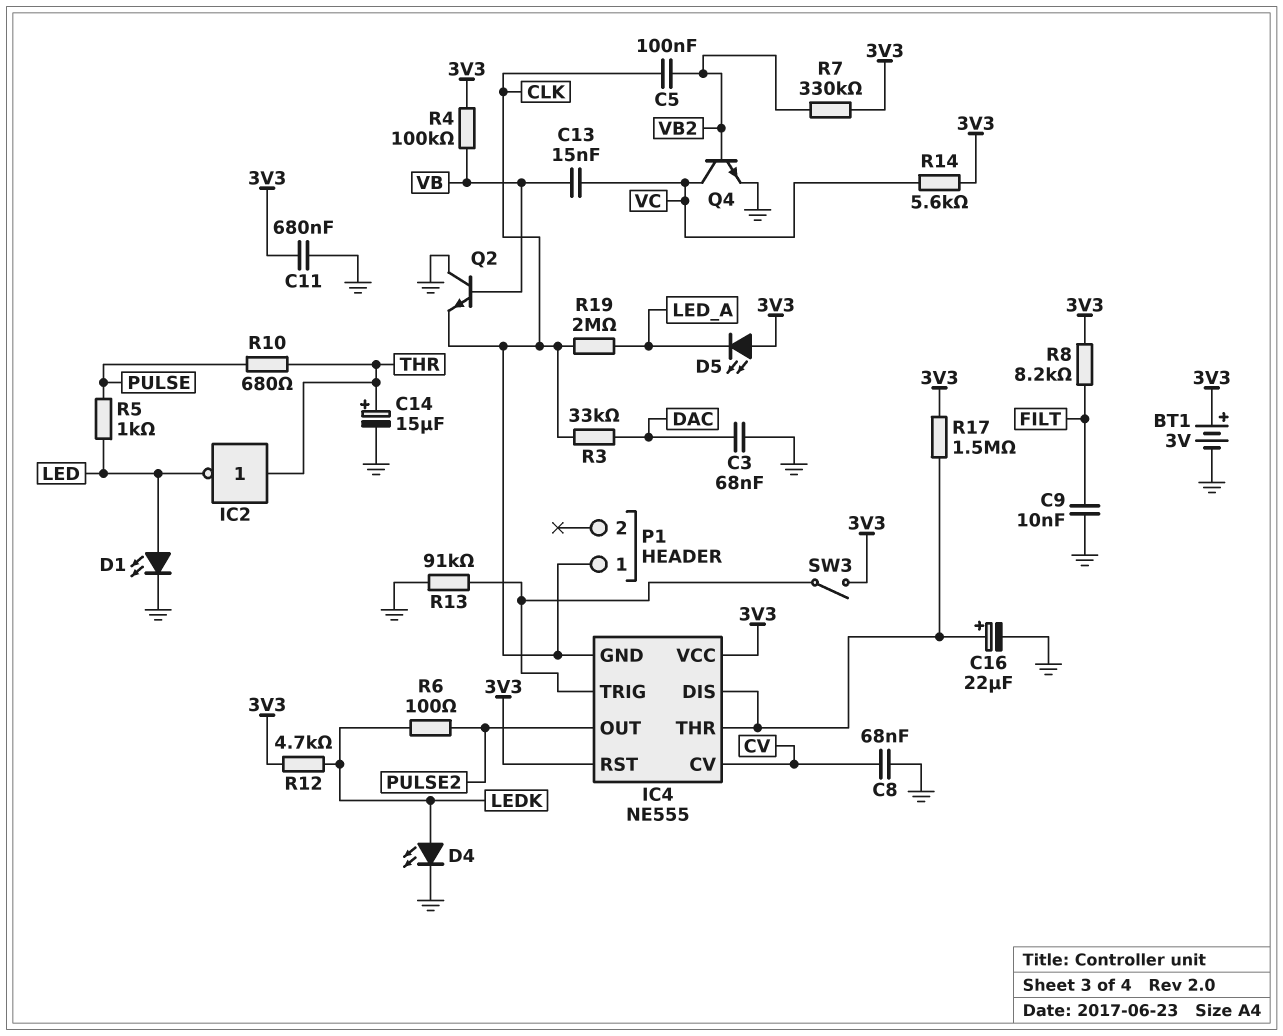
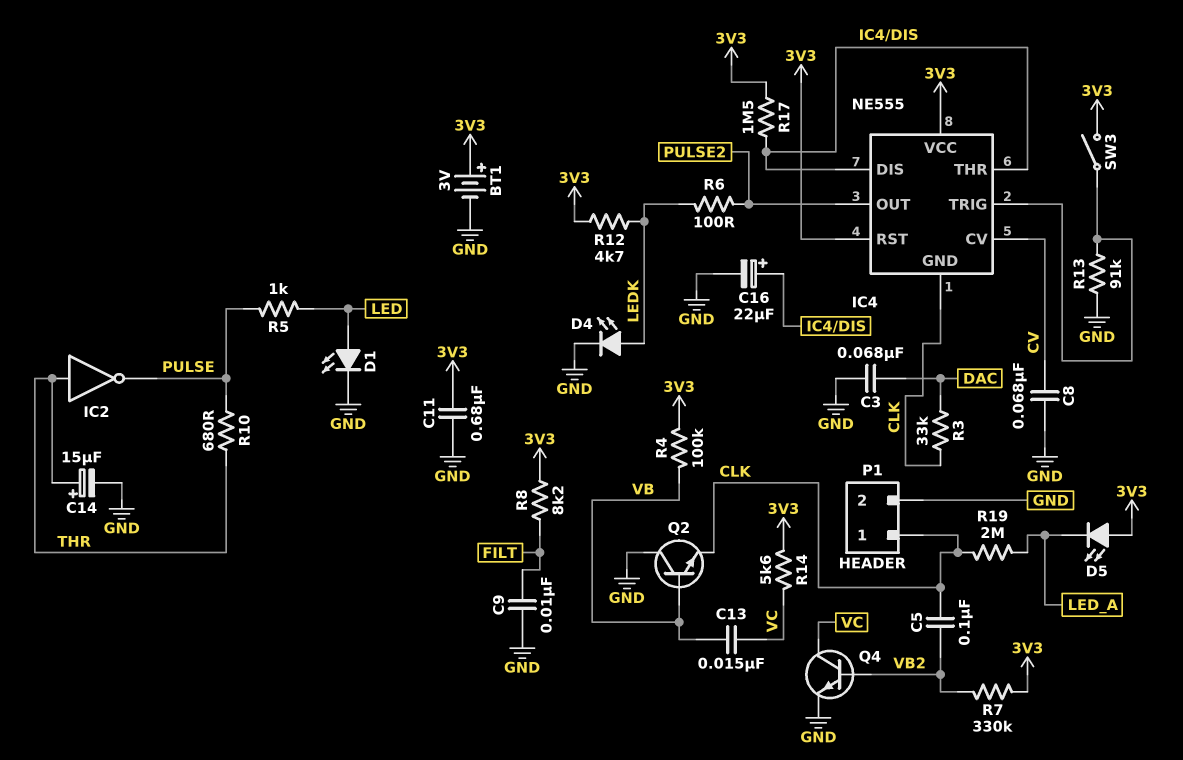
IC2: NOT (in THR, out LED) -> NOT (in THR, out PULSE)
P1 pin 2: none -> GND

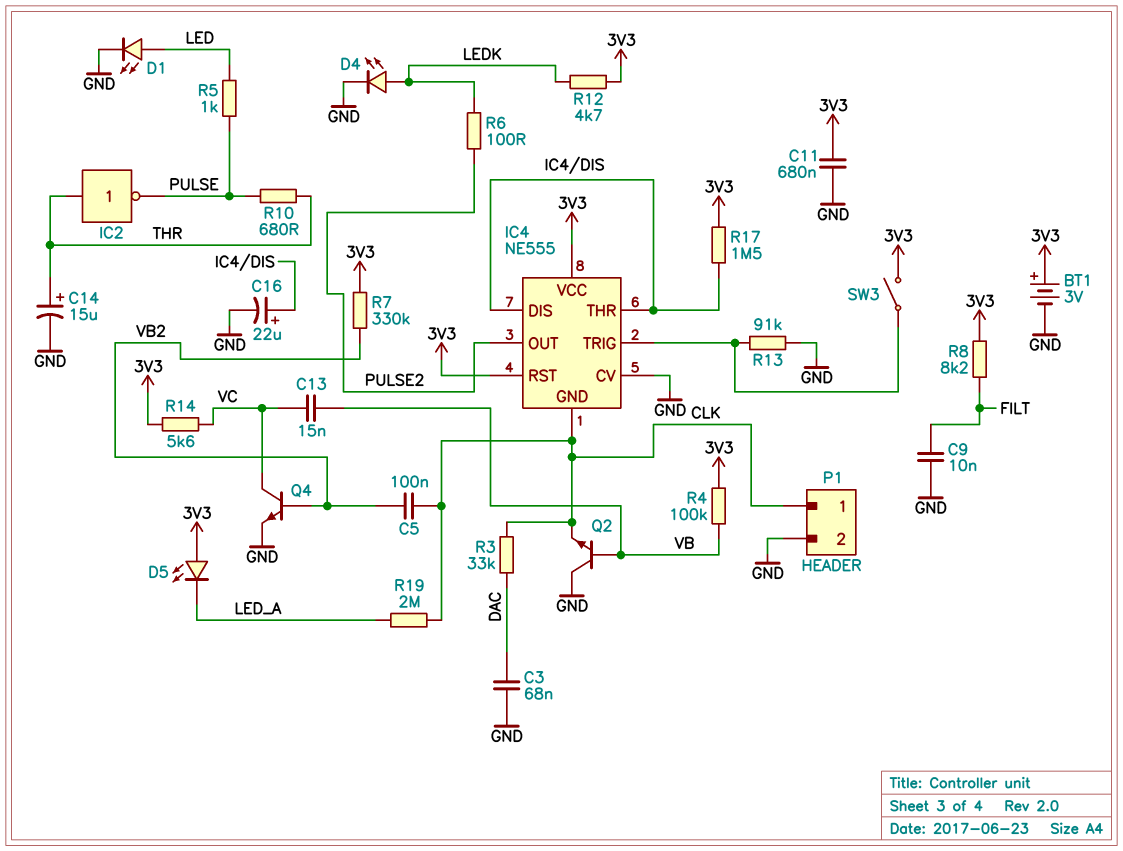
C8: 68nF (CV, GND) -> none
IC4 pin CV: CV -> GND

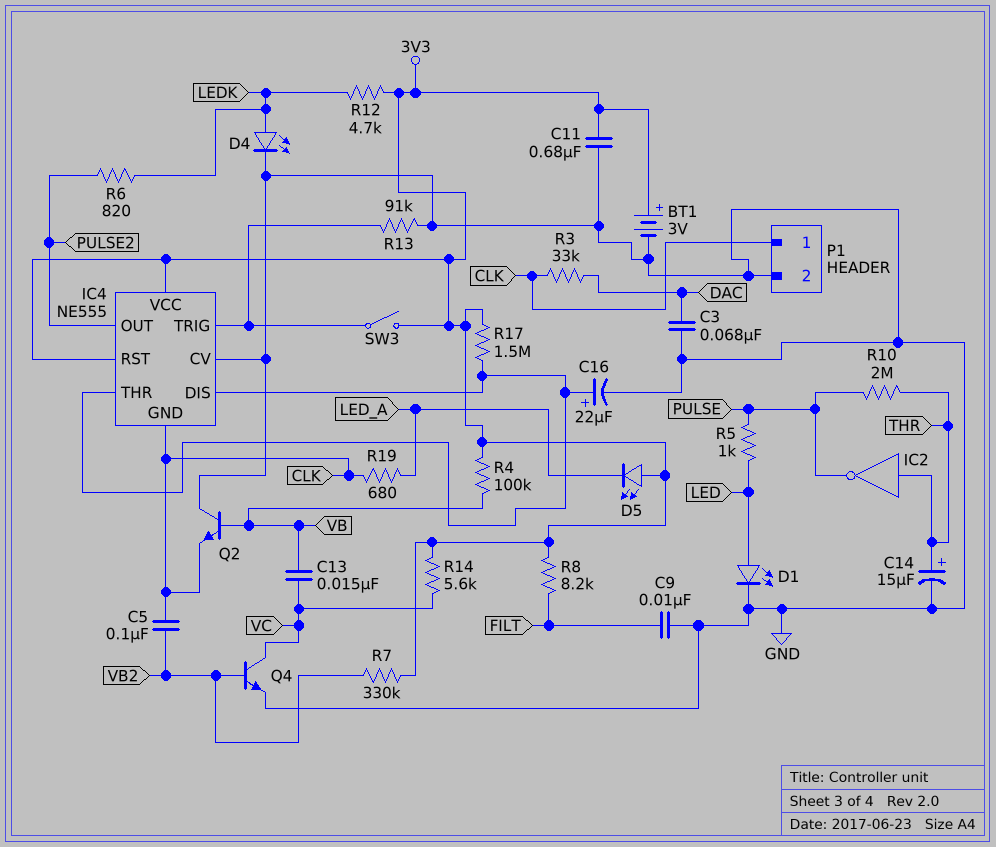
R6: 100 (LEDK, PULSE2) -> 820 (LEDK, PULSE2)
R10: 680 (PULSE, THR) -> 2M (PULSE, THR)
R19: 2M (CLK, LED_A) -> 680 (CLK, LED_A)

